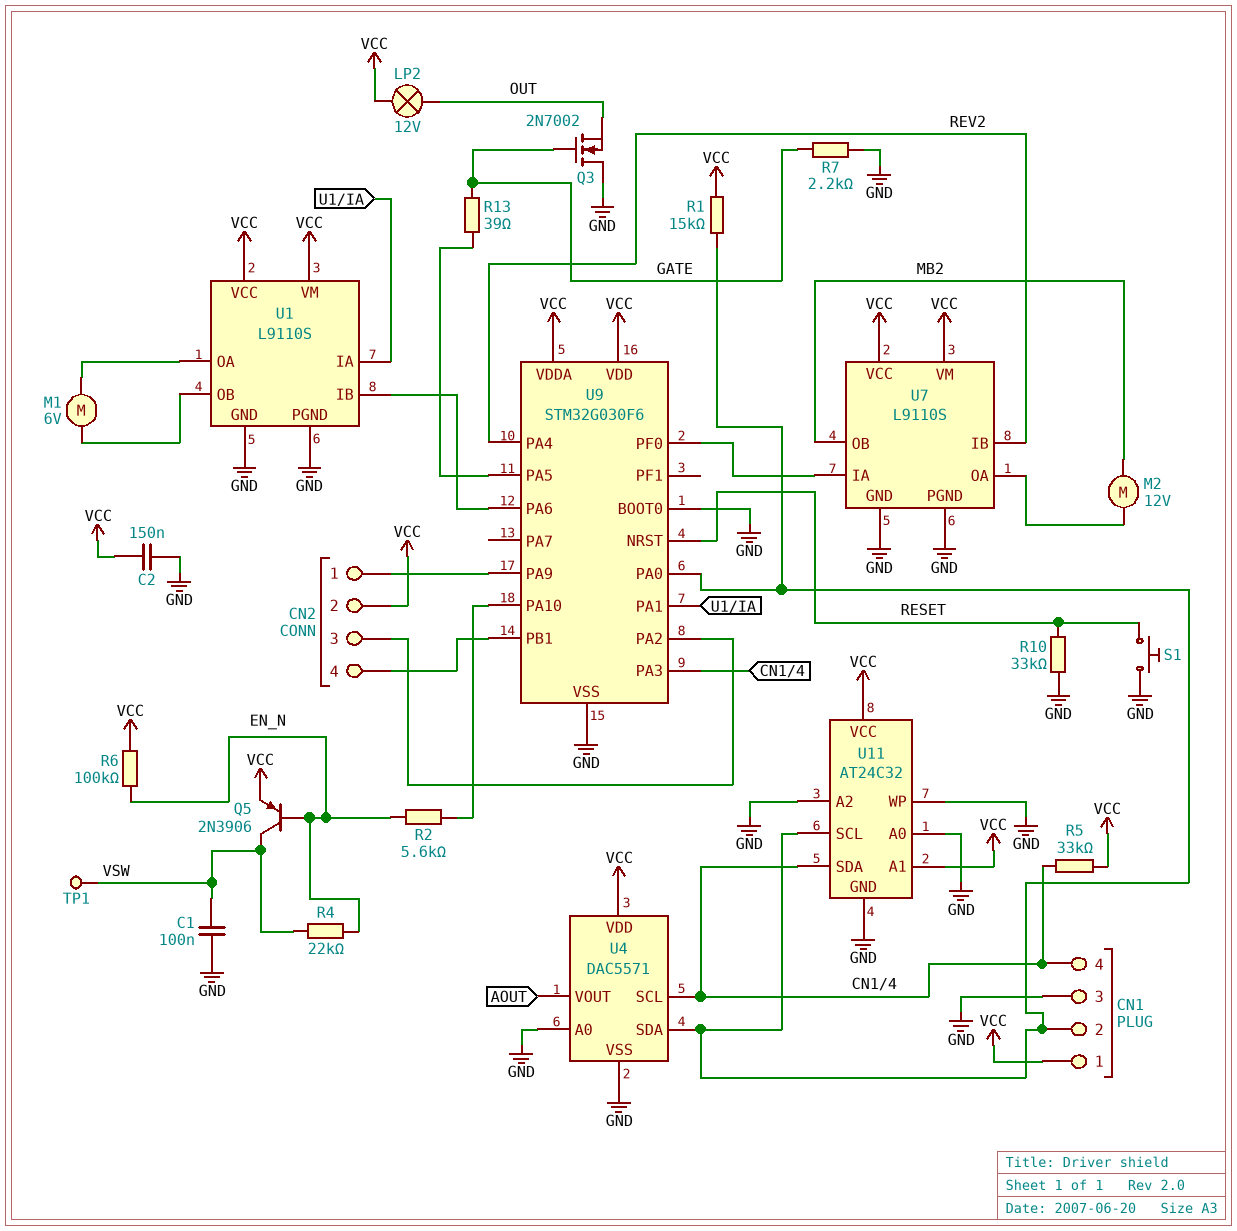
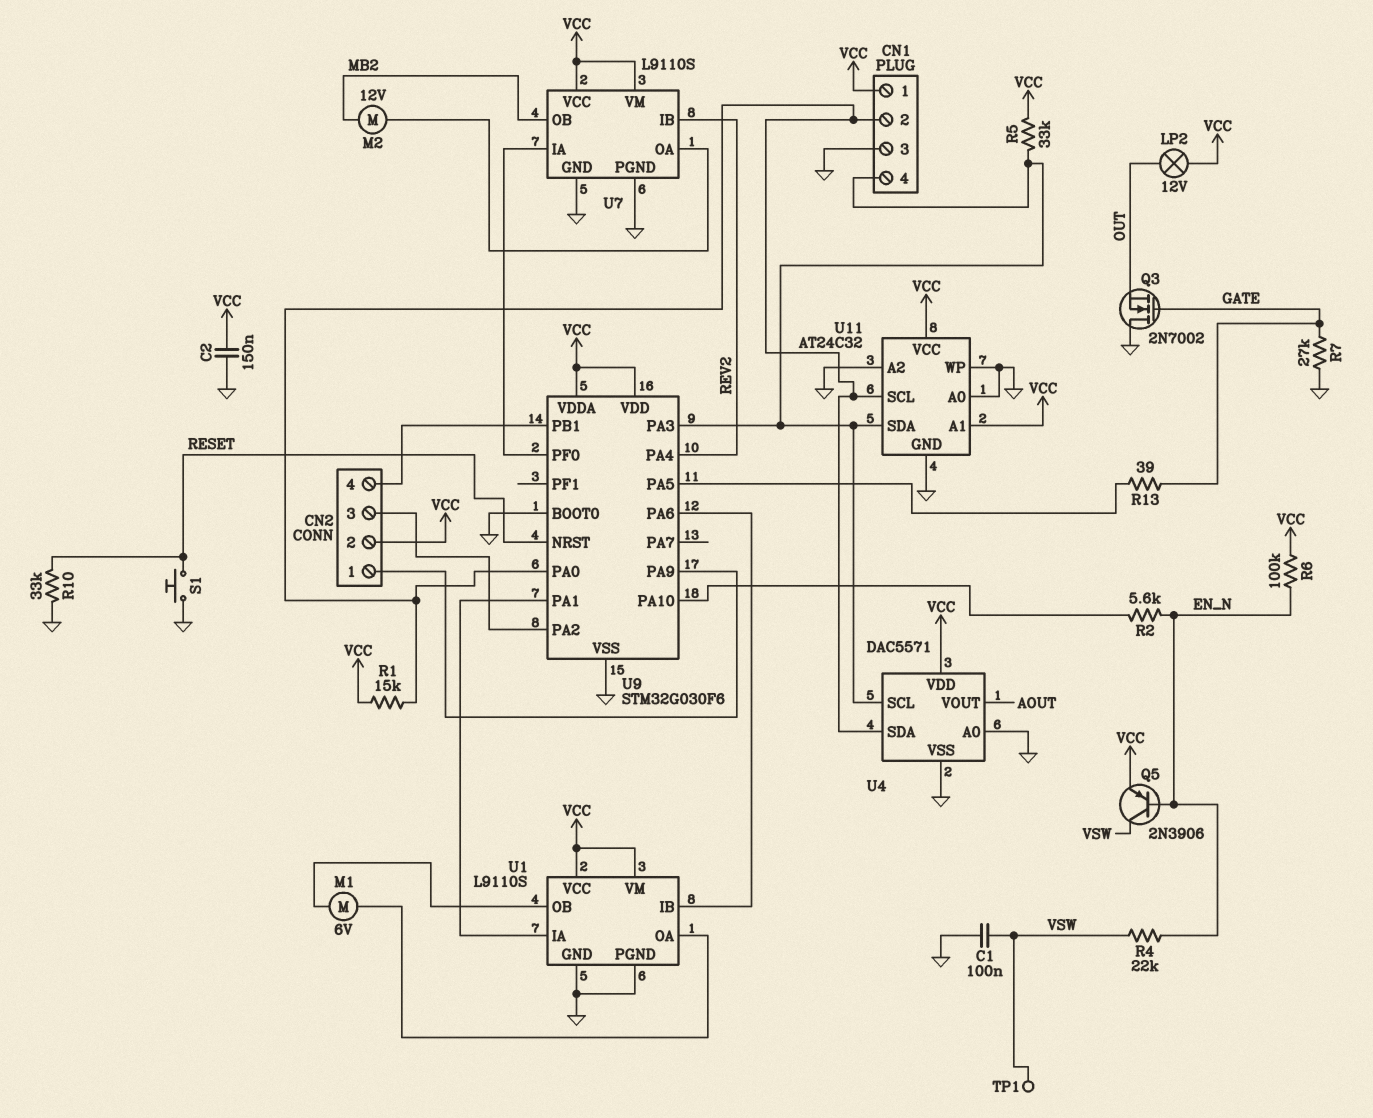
R7: 2.2k (GATE, GND) -> 27k (GATE, GND)

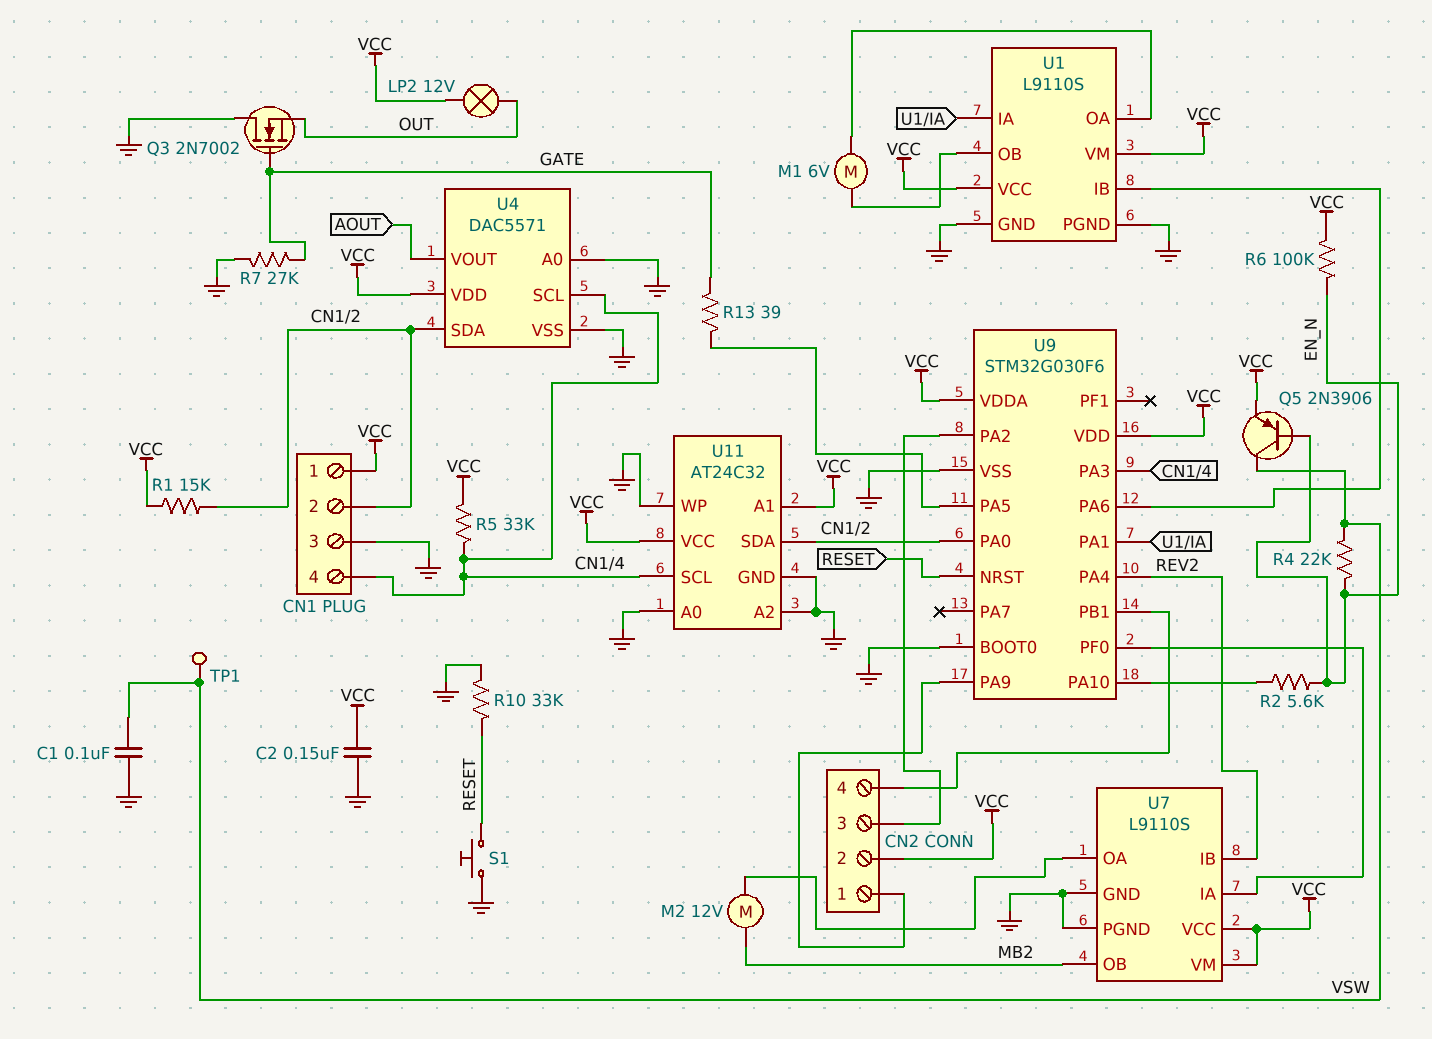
U11 pin SCL: CN1/2 -> CN1/4
U11 pin SDA: CN1/4 -> CN1/2

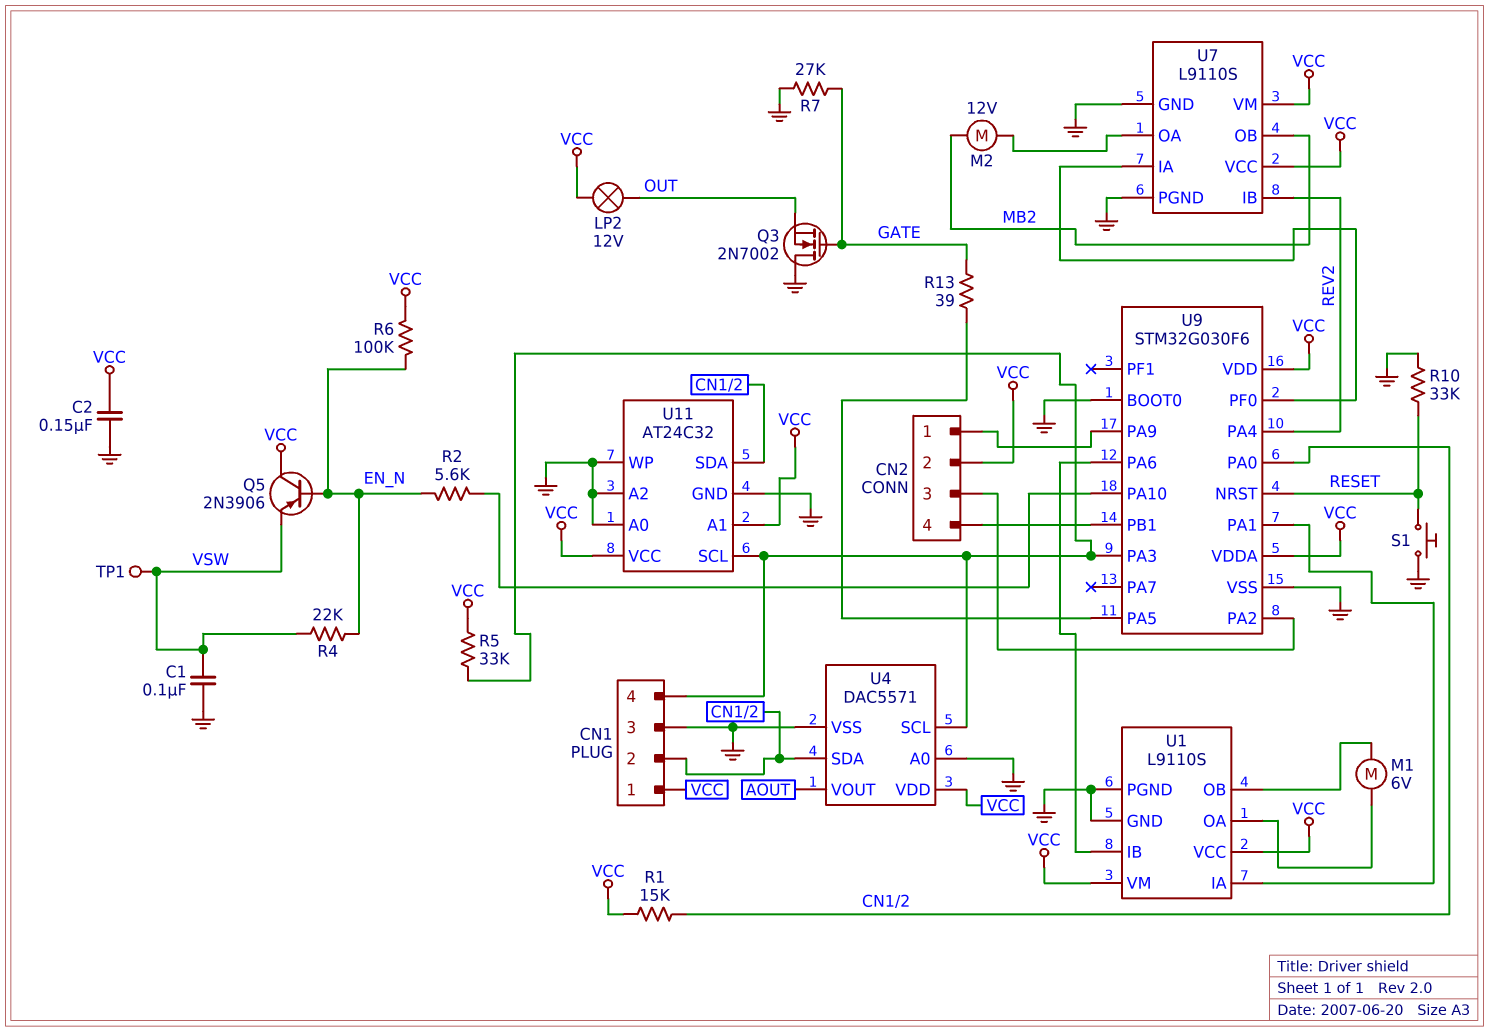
Q5: PNP 2N3906 (B EN_N, C VSW, E VCC) -> PNP 2N3906 (B EN_N, C VCC, E VSW)

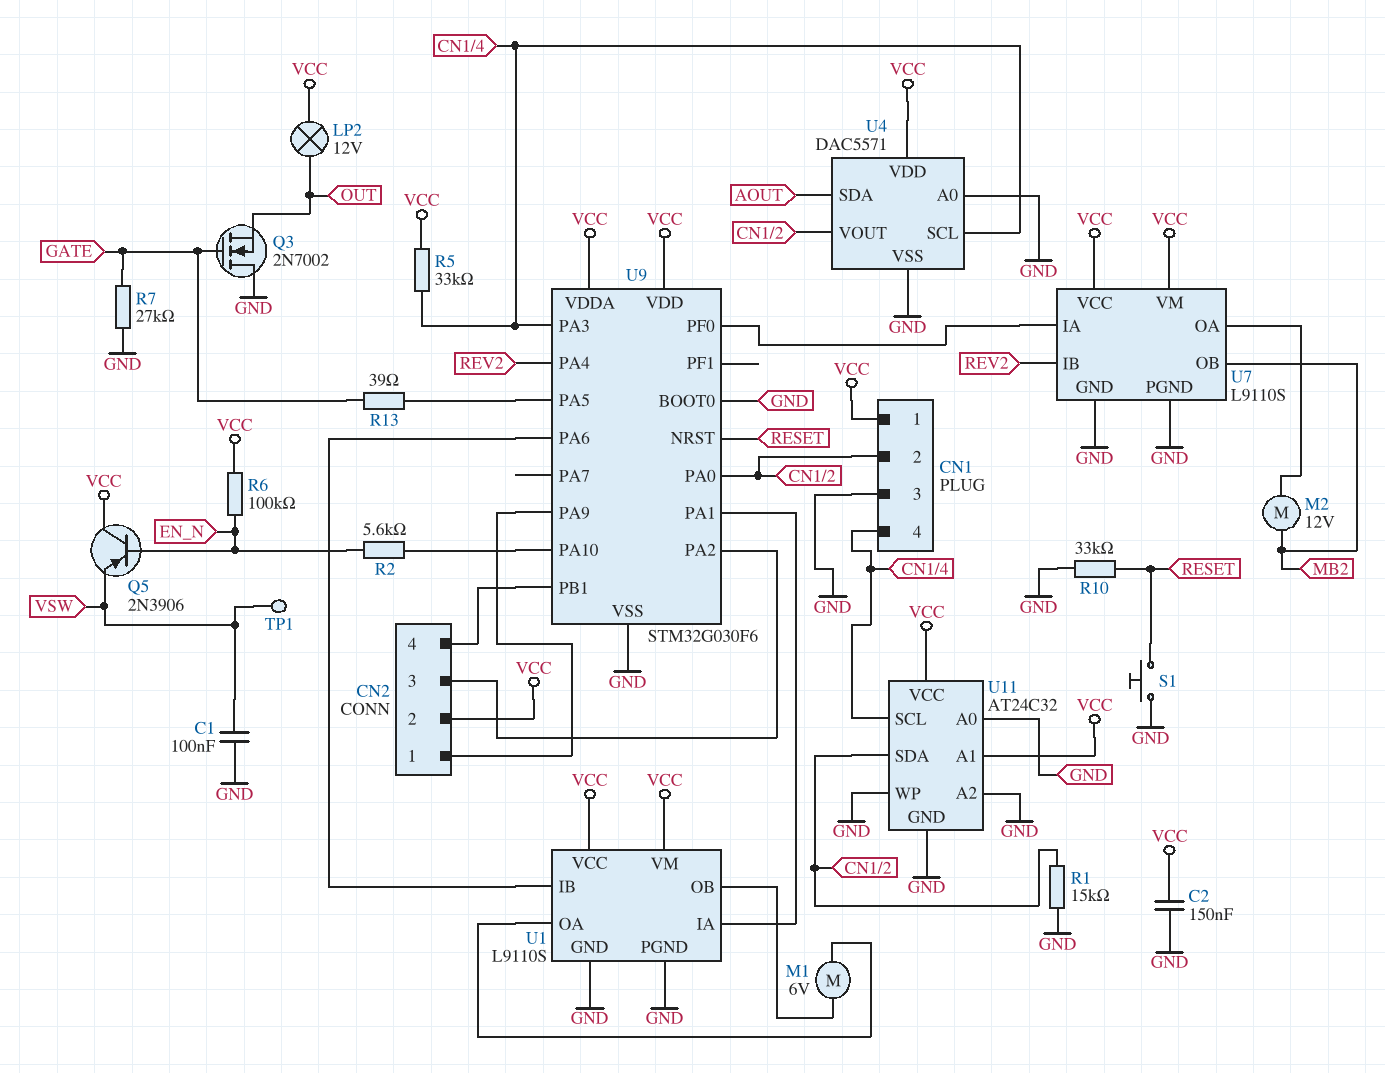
R1: 15k (CN1/2, VCC) -> 15k (CN1/2, GND)
R4: 22k (EN_N, VSW) -> none
U4 pin SDA: CN1/2 -> AOUT
U4 pin VOUT: AOUT -> CN1/2

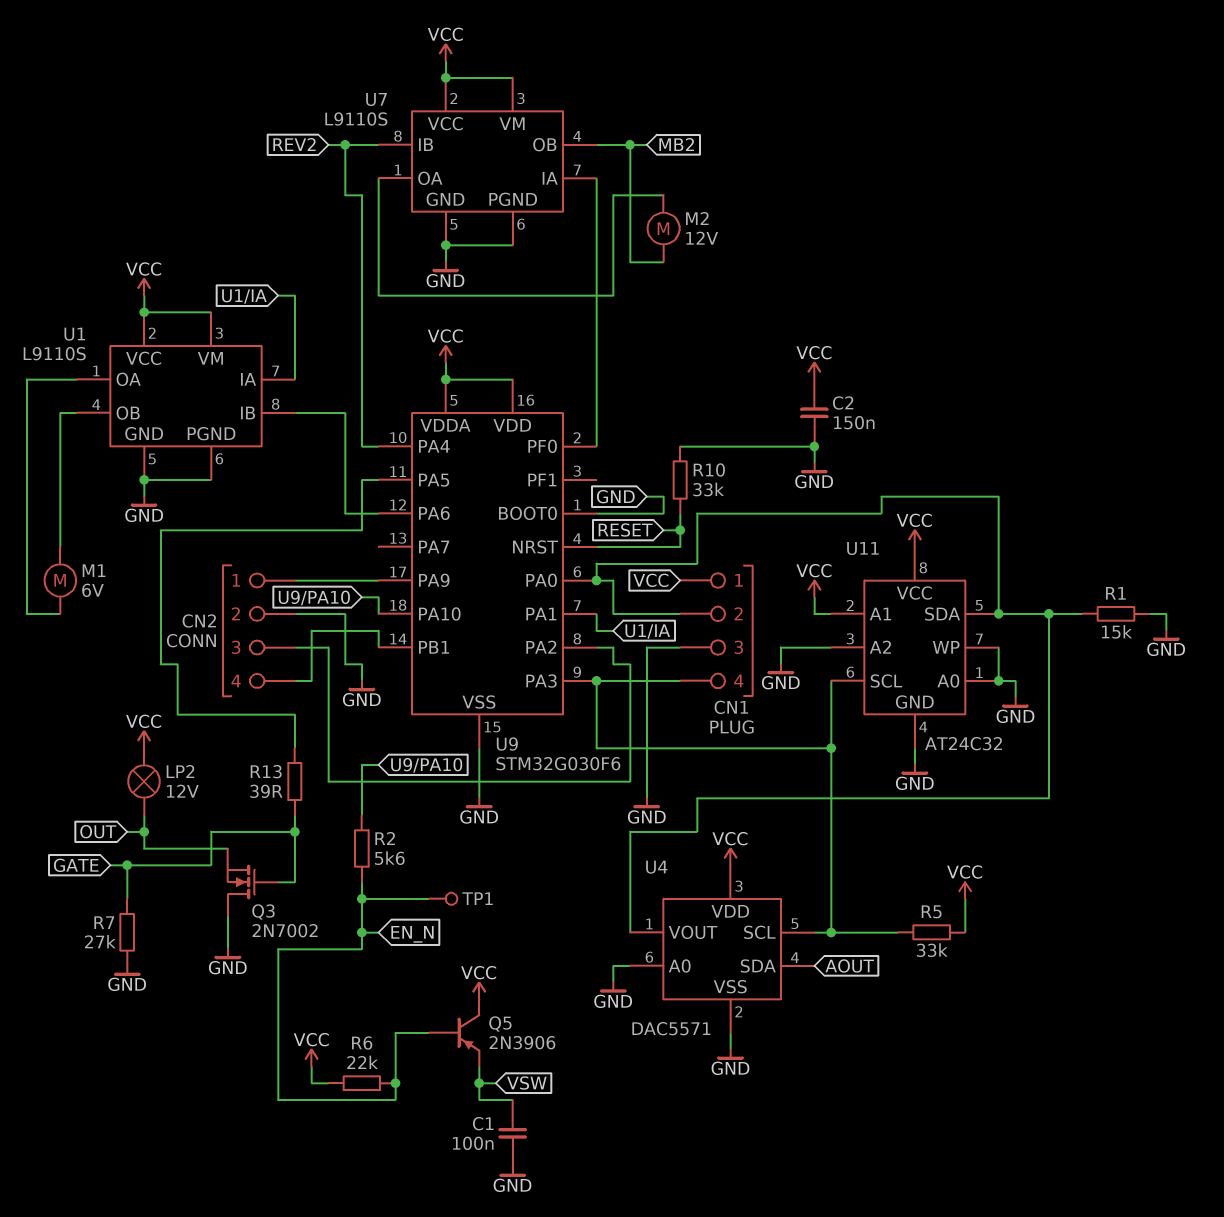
CN2 pin 2: VCC -> GND
R6: 100k (EN_N, VCC) -> 22k (EN_N, VCC)
S1: button (GND, RESET) -> none
TP1: test point (VSW) -> test point (EN_N)

